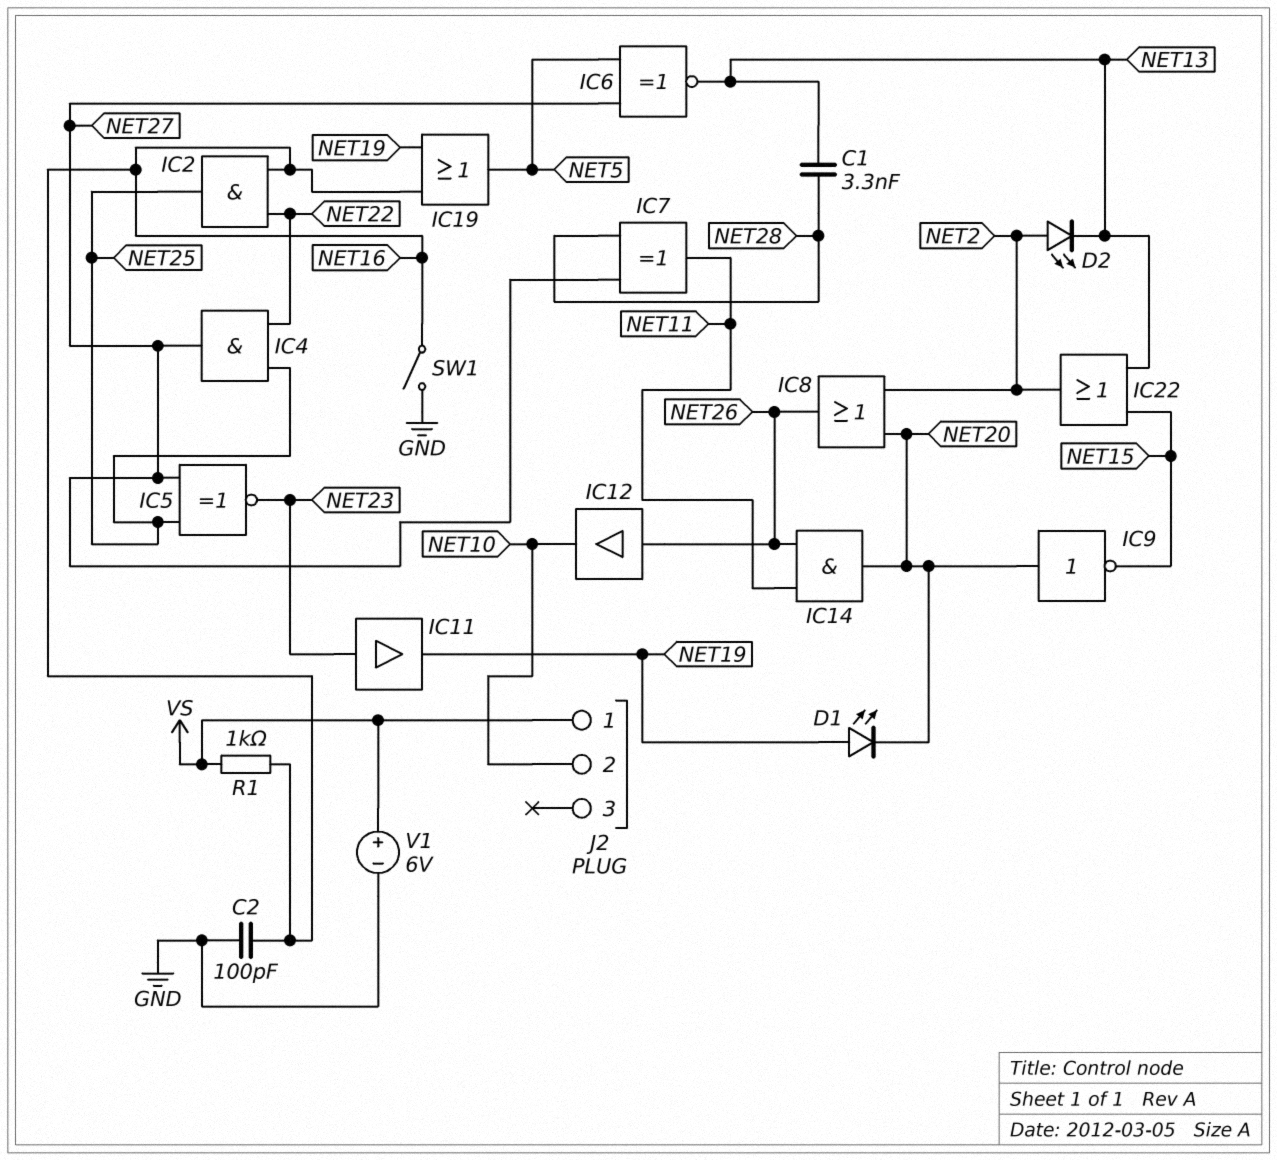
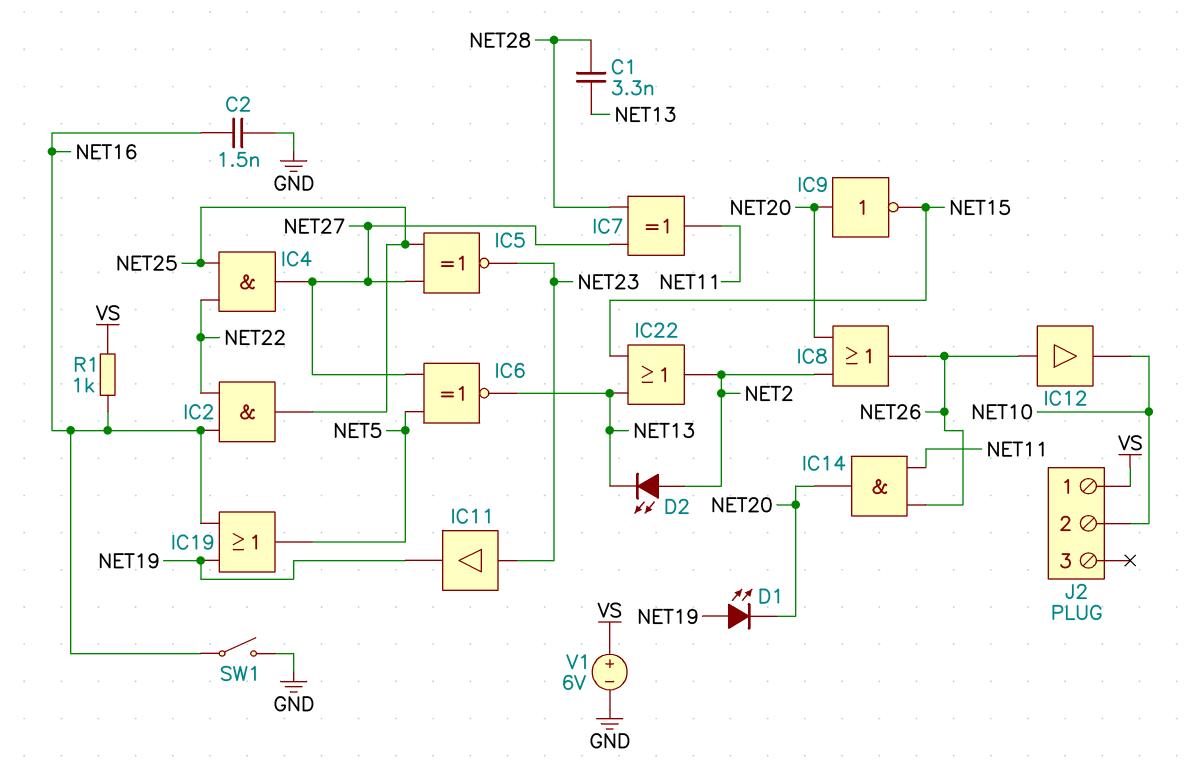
C2: 100pF (GND, NET16) -> 1.5nF (GND, NET16)

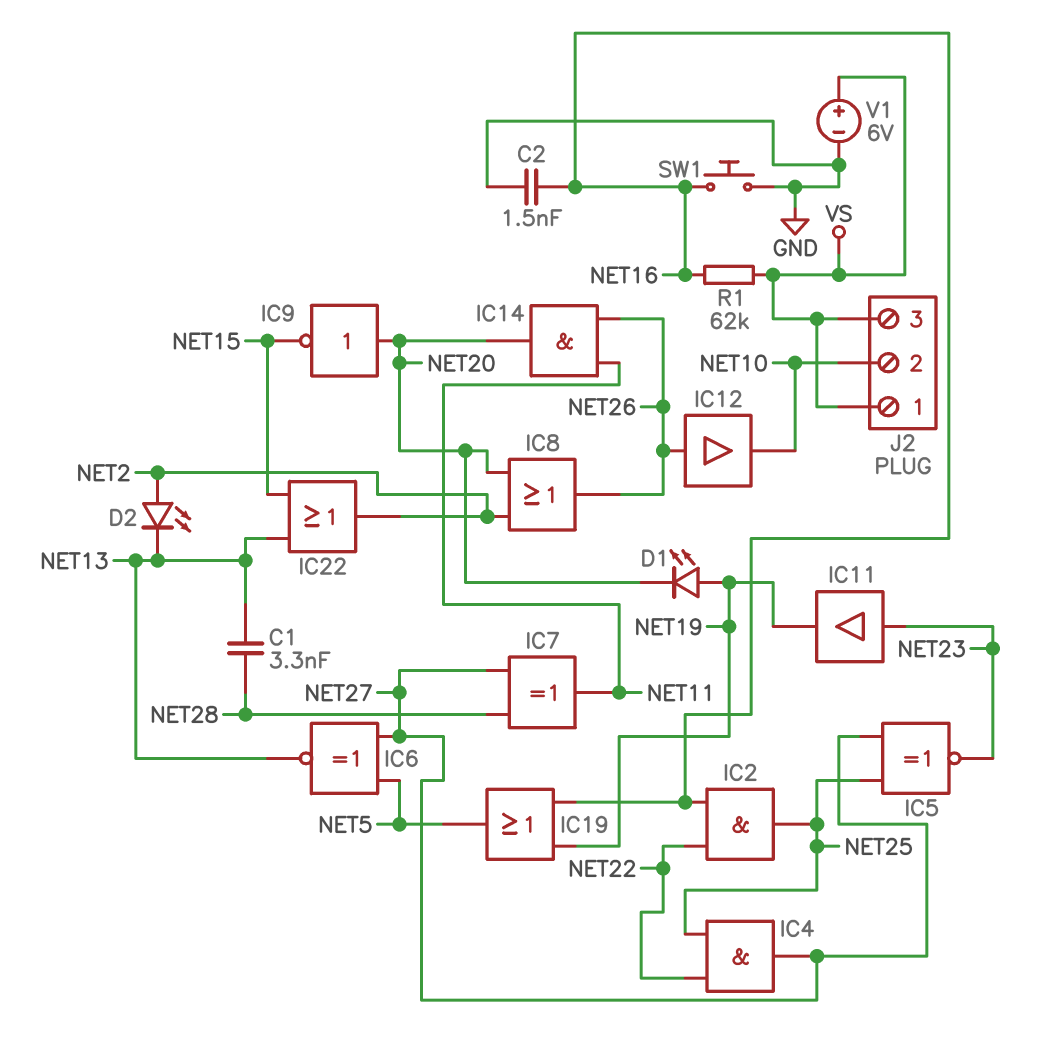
J2 pin 3: none -> VS
R1: 1k (NET16, VS) -> 62k (NET16, VS)
SW1: switch (GND, NET16) -> button (GND, NET16)

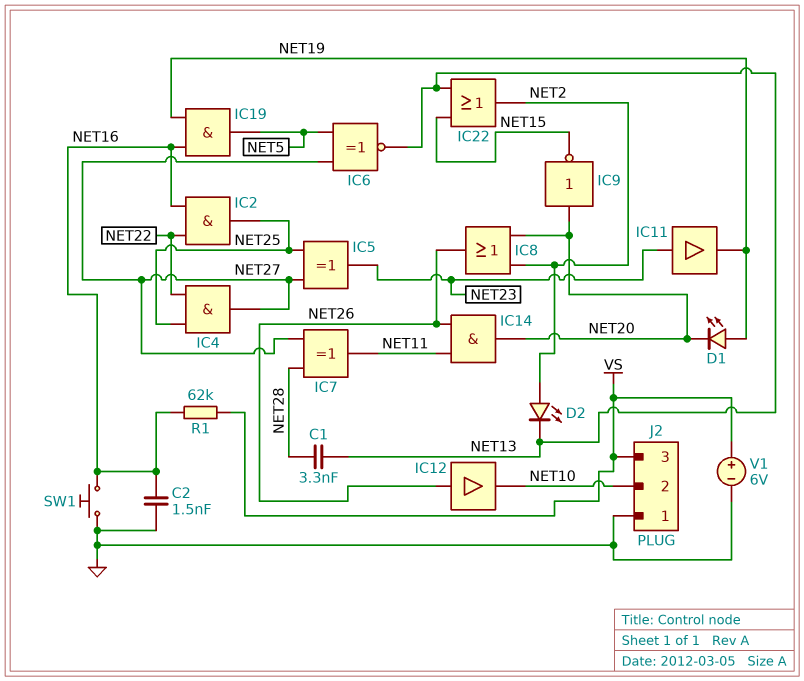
IC5: XNOR (in NET25, in NET27, out NET23) -> XOR (in NET25, in NET27, out NET23)
IC19: OR (in NET16, in NET19, out NET5) -> AND (in NET16, in NET19, out NET5)
J2 pin 1: VS -> GND

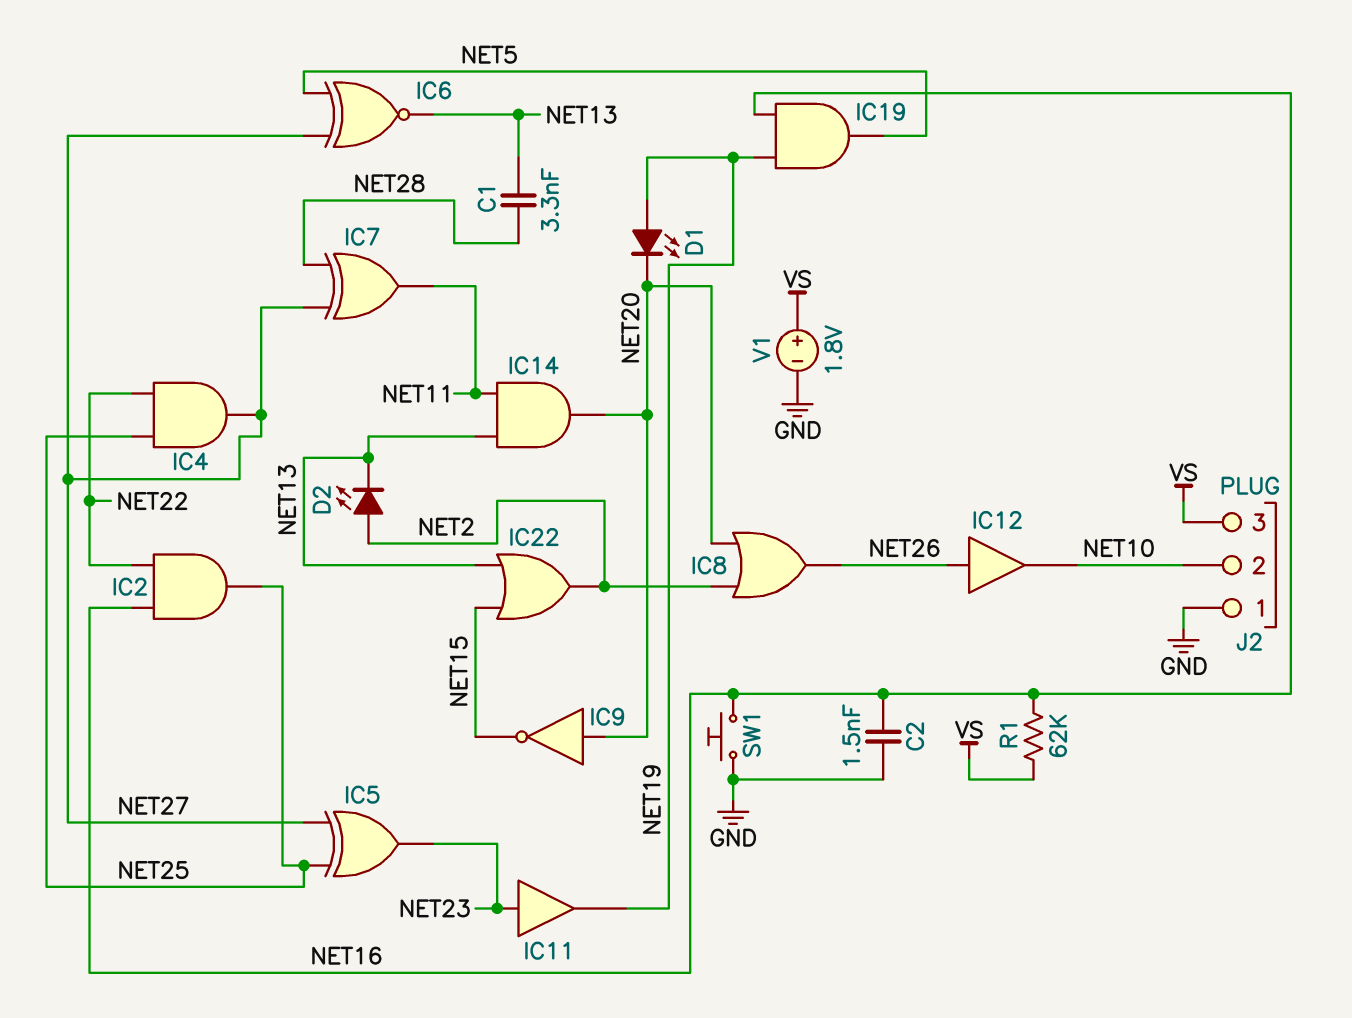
IC14: AND (in NET11, in NET26, out NET20) -> AND (in NET11, in NET13, out NET20)
V1: 6V (plus VS, minus GND) -> 1.8V (plus VS, minus GND)

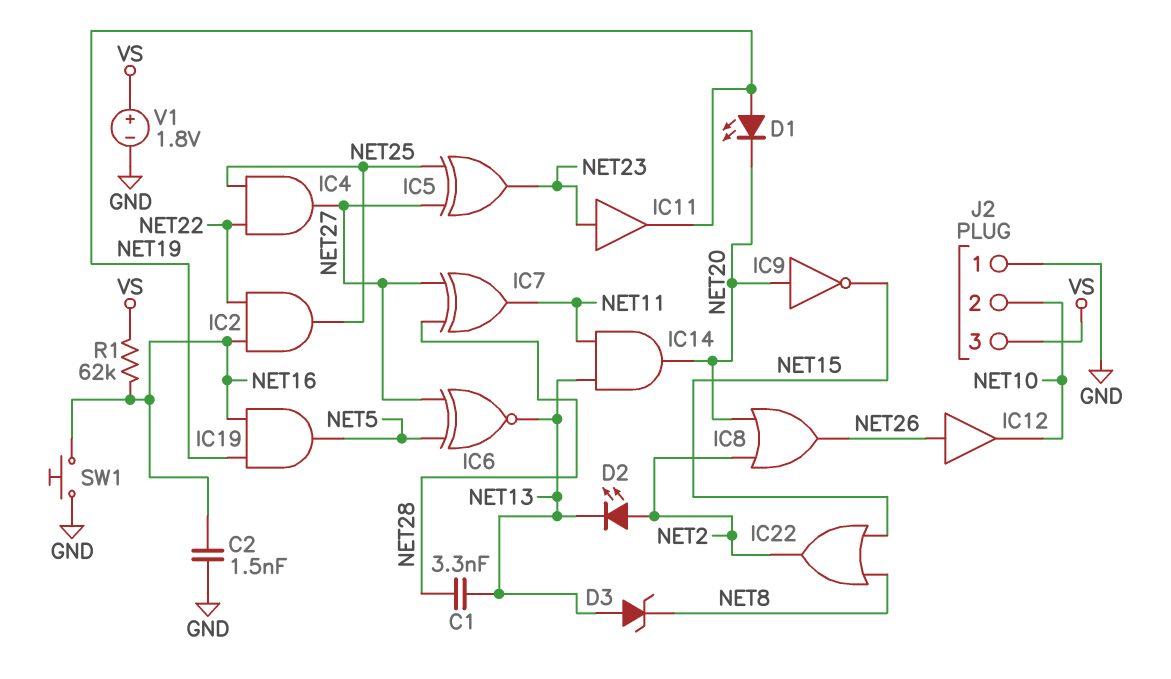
D3: none -> zener (A NET13, K NET8)
IC22: OR (in NET13, in NET15, out NET2) -> OR (in NET8, in NET15, out NET2)

